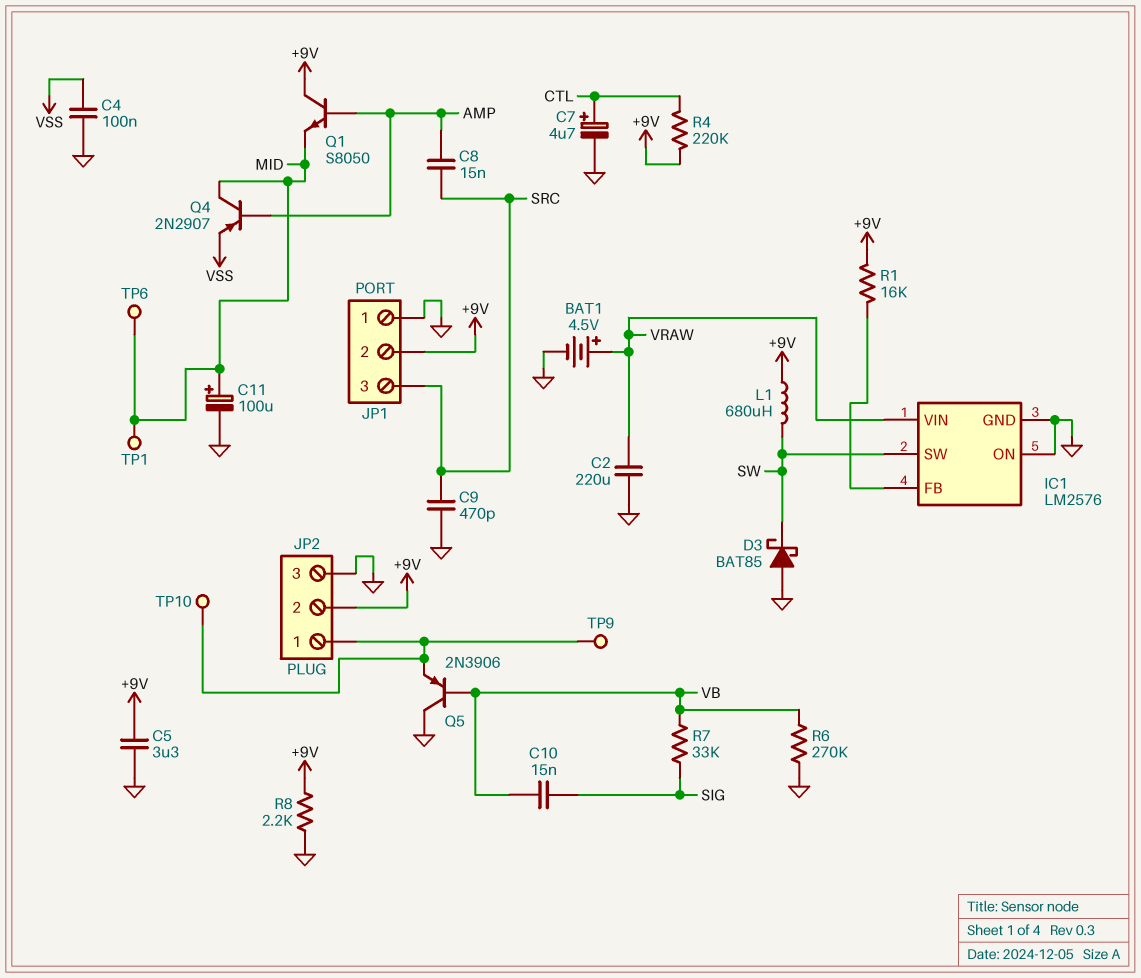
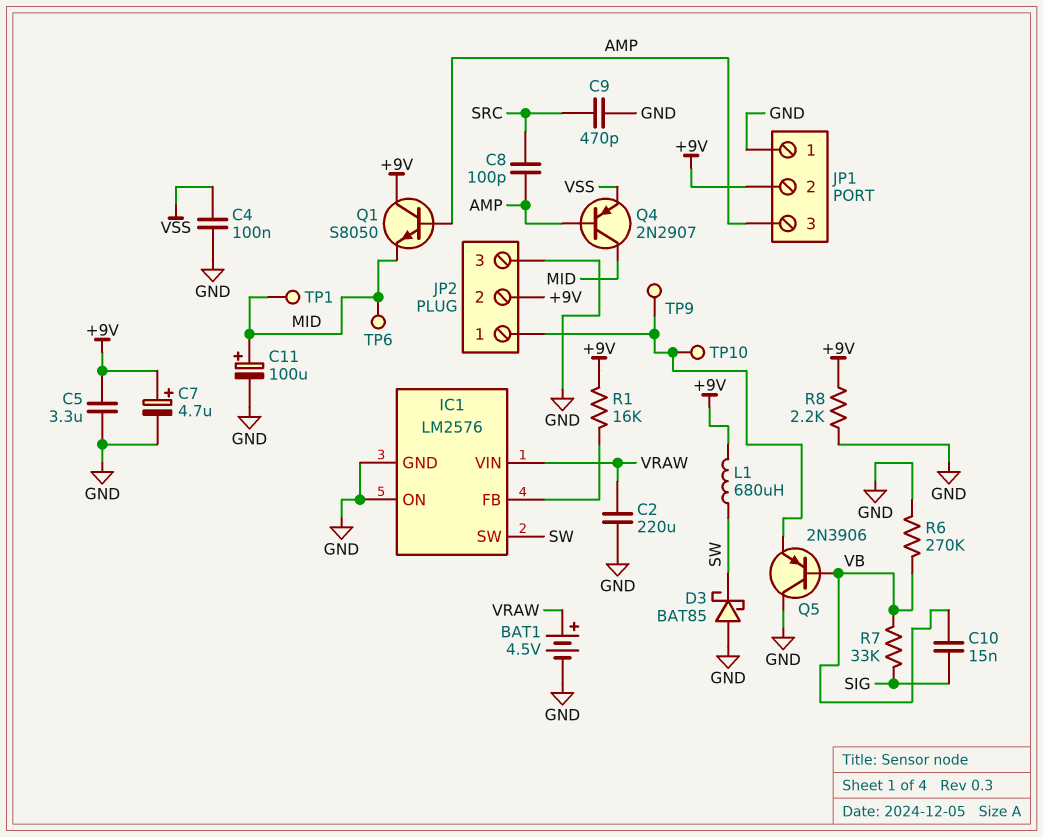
C7: 4.7uF (plus CTL, minus GND) -> 4.7uF (plus +9V, minus GND)
C8: 15nF (AMP, SRC) -> 100pF (AMP, SRC)
JP1 pin 3: SRC -> AMP
R4: 220k (+9V, CTL) -> none

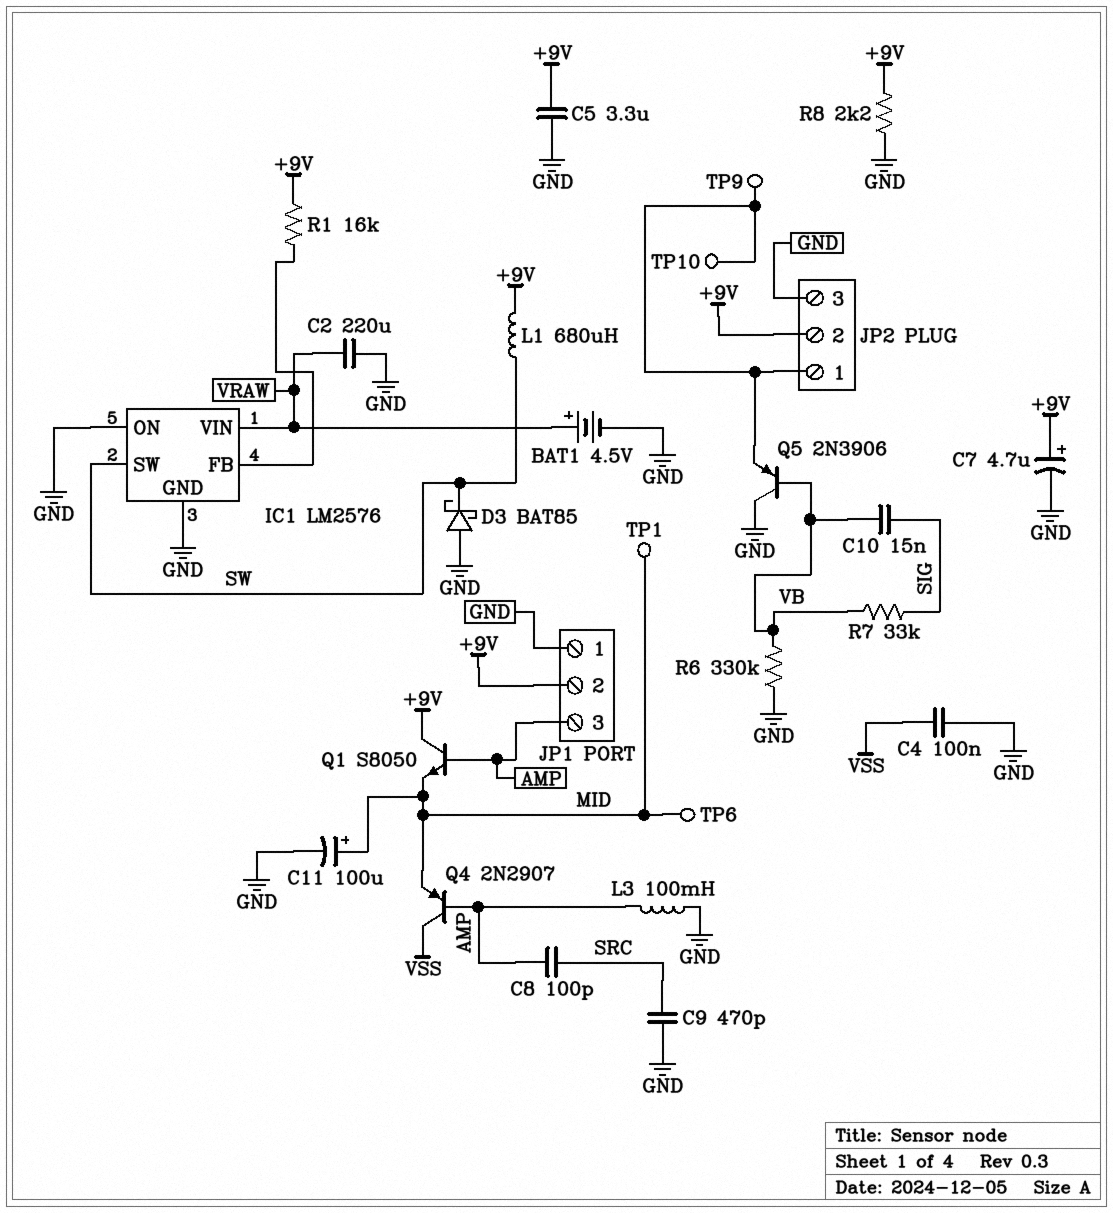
L3: none -> 100mH (AMP, GND)
Q4: PNP 2N2907 (B AMP, C MID, E VSS) -> PNP 2N2907 (B AMP, C VSS, E MID)
R6: 270k (GND, VB) -> 330k (GND, VB)

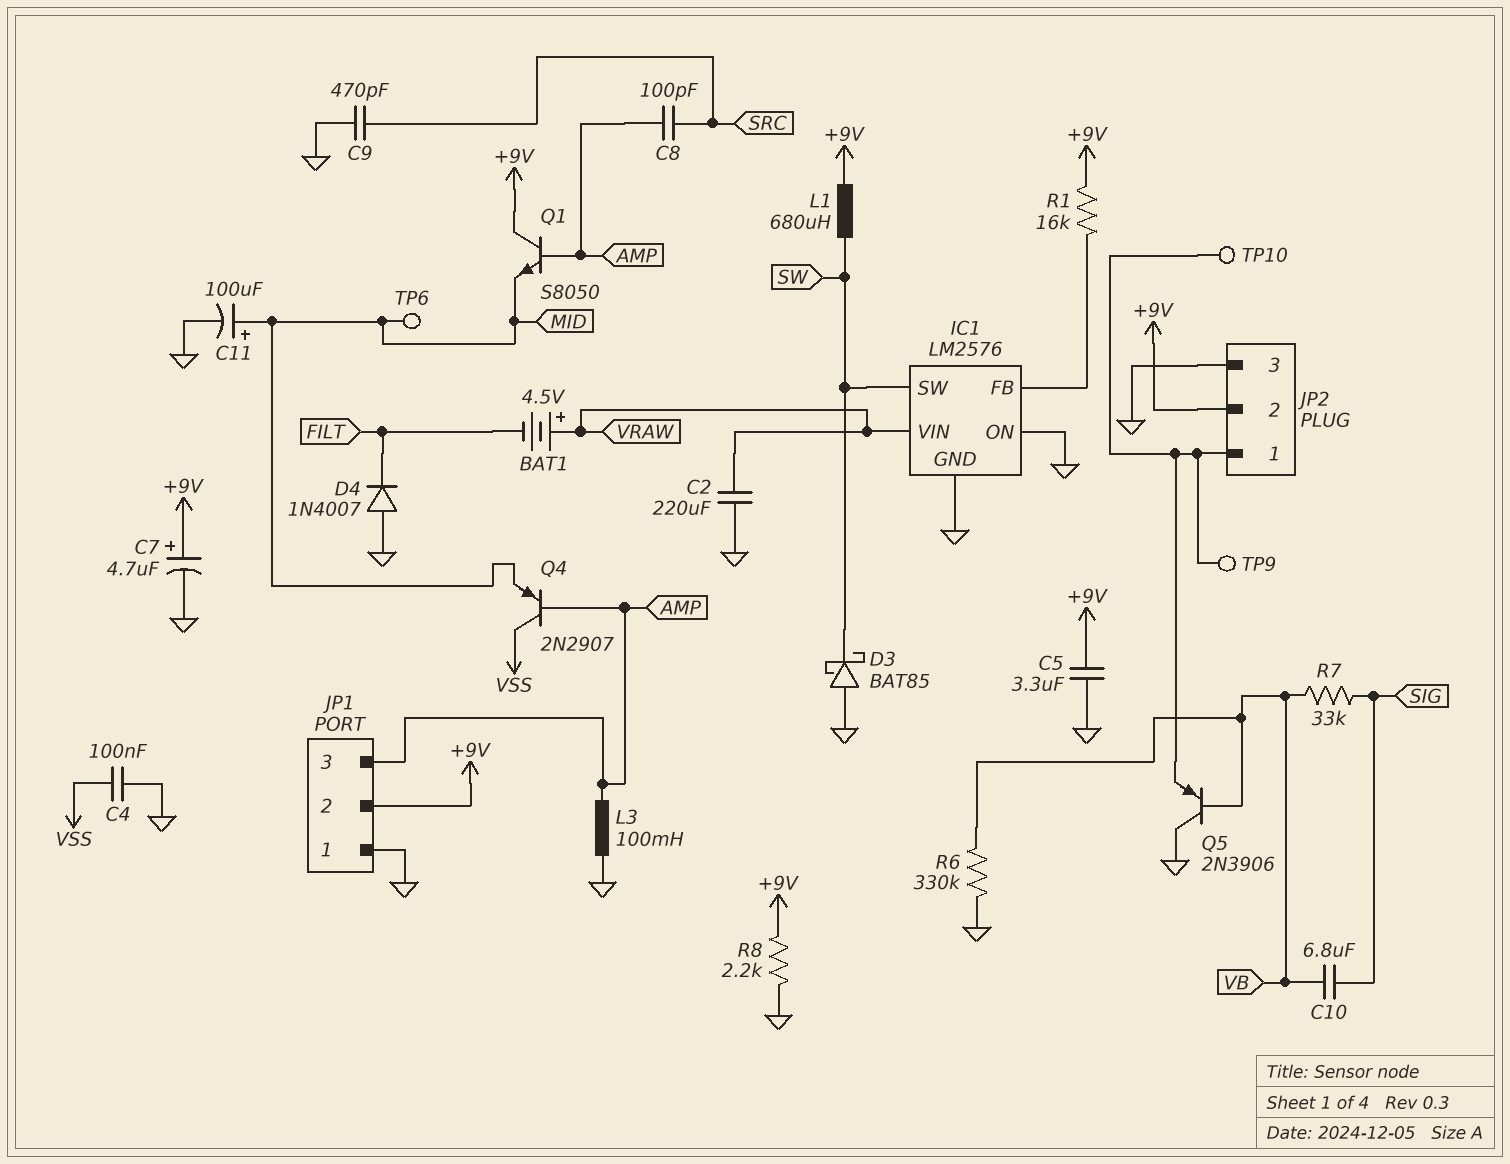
BAT1: 4.5V (plus VRAW, minus GND) -> 4.5V (plus VRAW, minus FILT)
C10: 15nF (SIG, VB) -> 6.8uF (SIG, VB)
D4: none -> diode 1N4007 (A GND, K FILT)
TP1: test point (MID) -> none

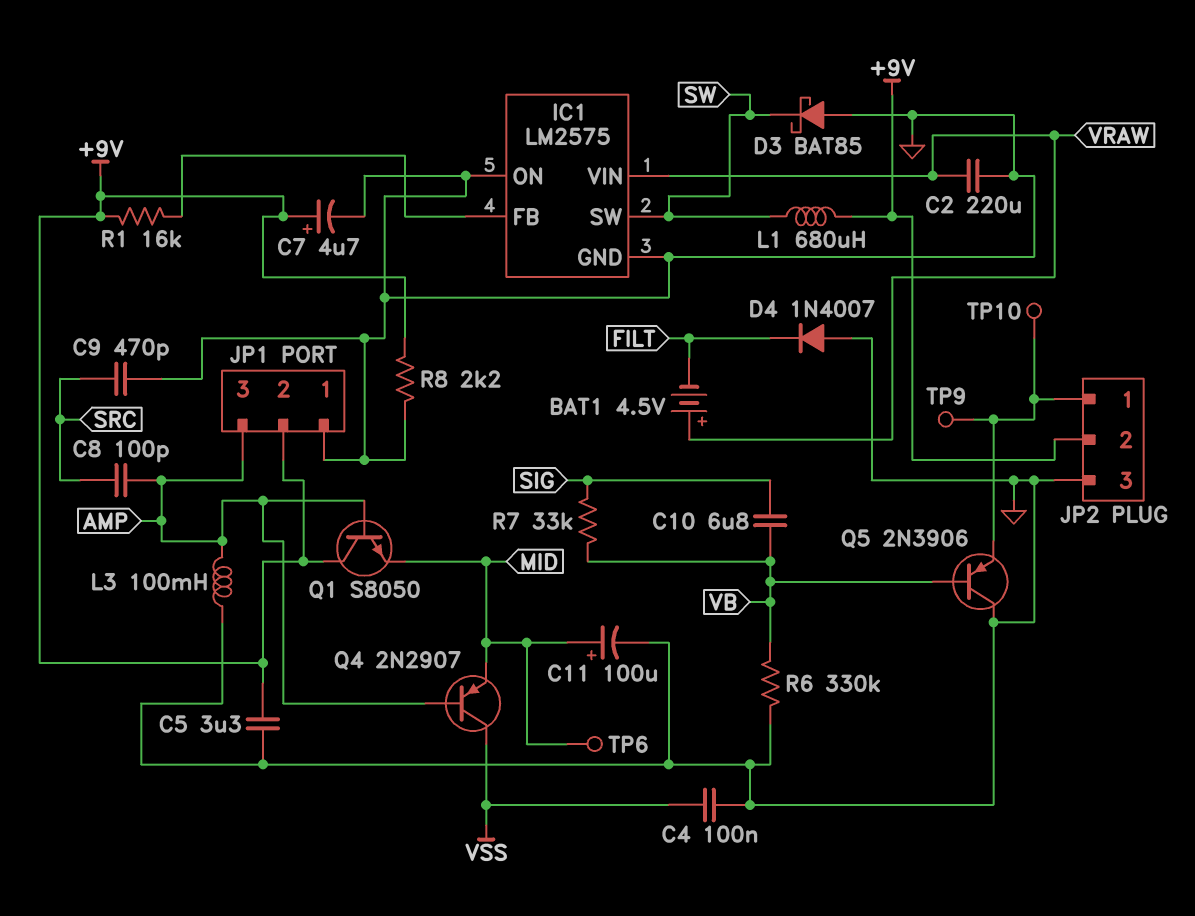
IC1: LM2576 -> LM2575

